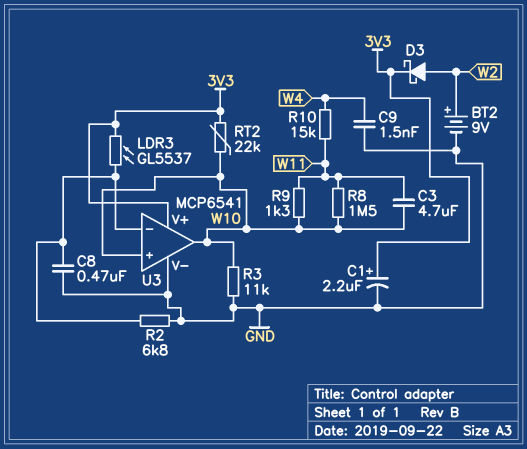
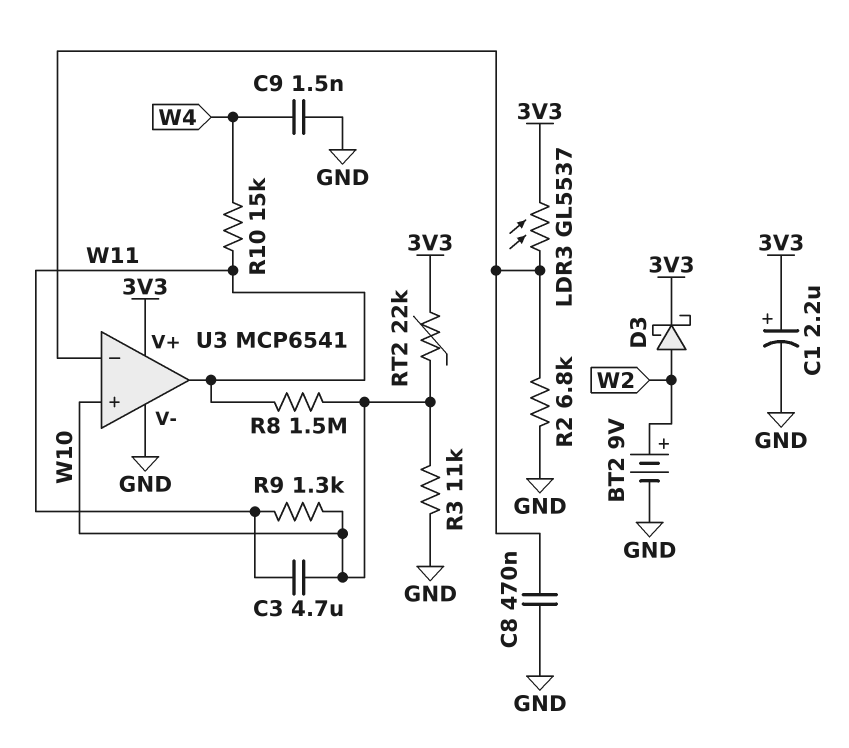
U3 pin out: W10 -> W11

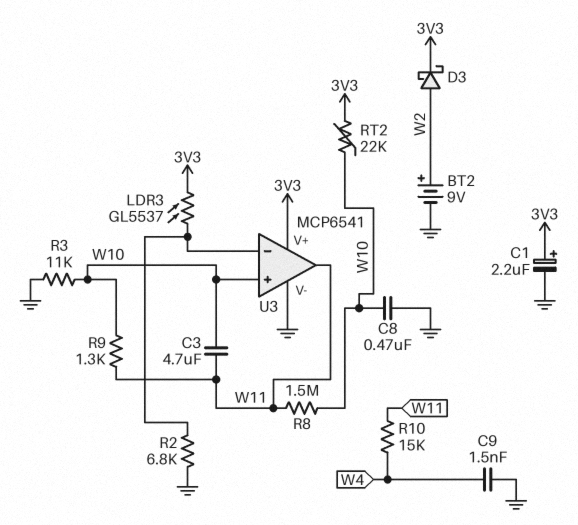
C8: 470nF (GND, U3/in-) -> 470nF (GND, W10)

